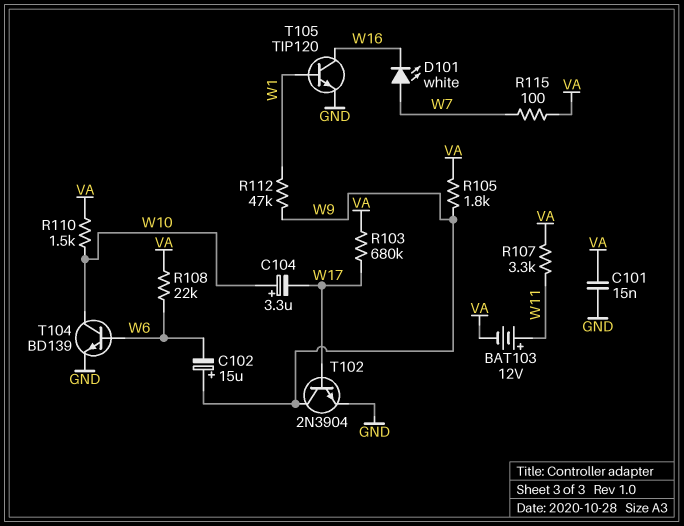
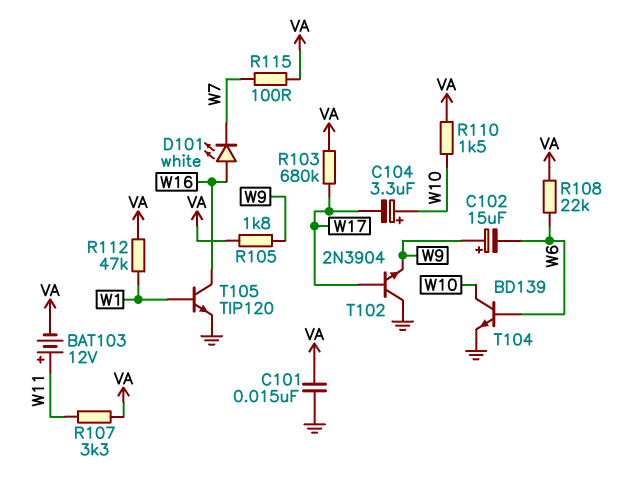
D101: LED white (A W7, K W16) -> LED white (A W16, K W7)
R112: 47k (W1, W9) -> 47k (VA, W1)
T102: NPN 2N3904 (B W17, C W9, E GND) -> NPN 2N3904 (B W17, C GND, E W9)

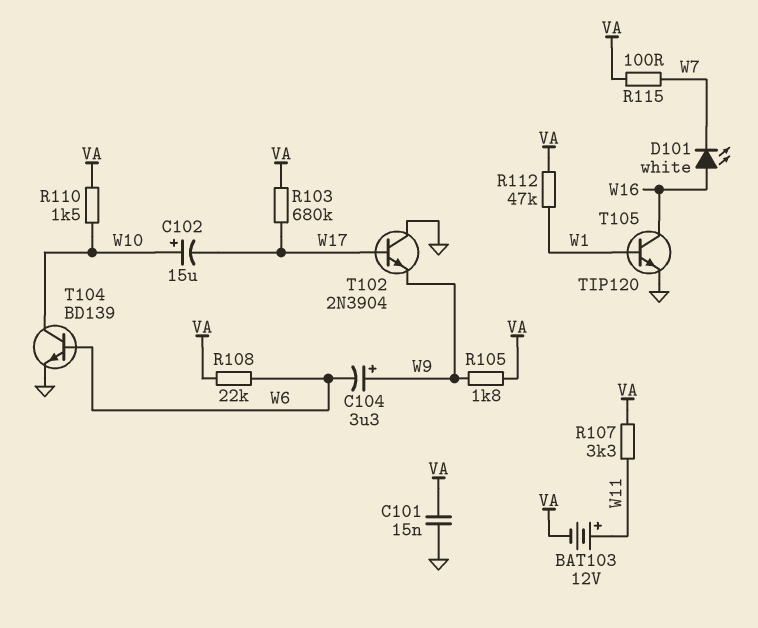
C102: 15uF (plus W9, minus W6) -> 15uF (plus W10, minus W17)
C104: 3.3uF (plus W10, minus W17) -> 3.3uF (plus W9, minus W6)

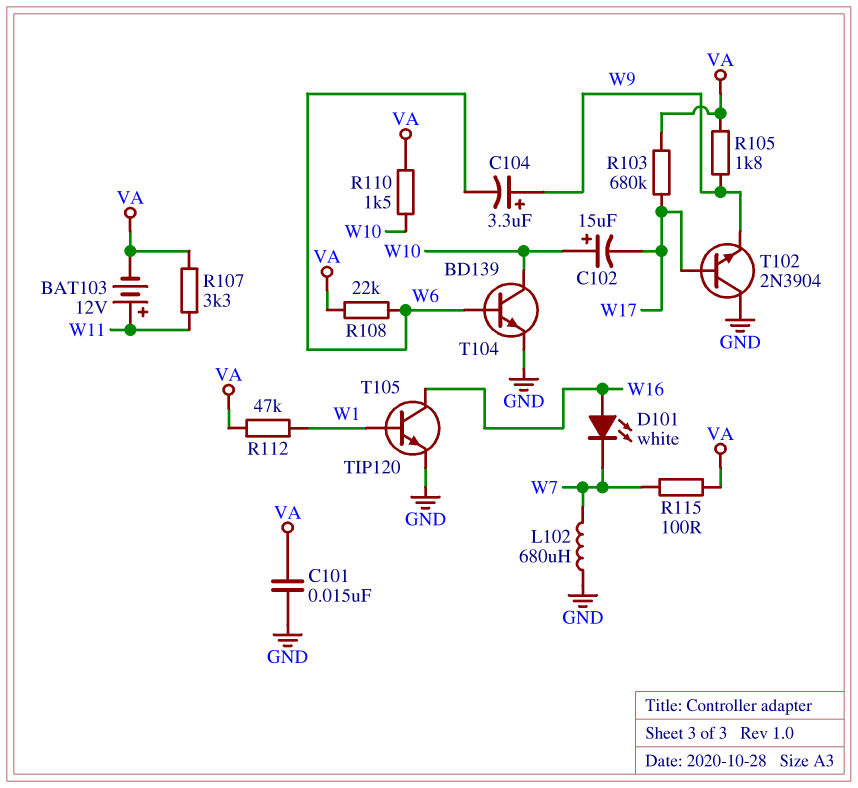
L102: none -> 680uH (GND, W7)

